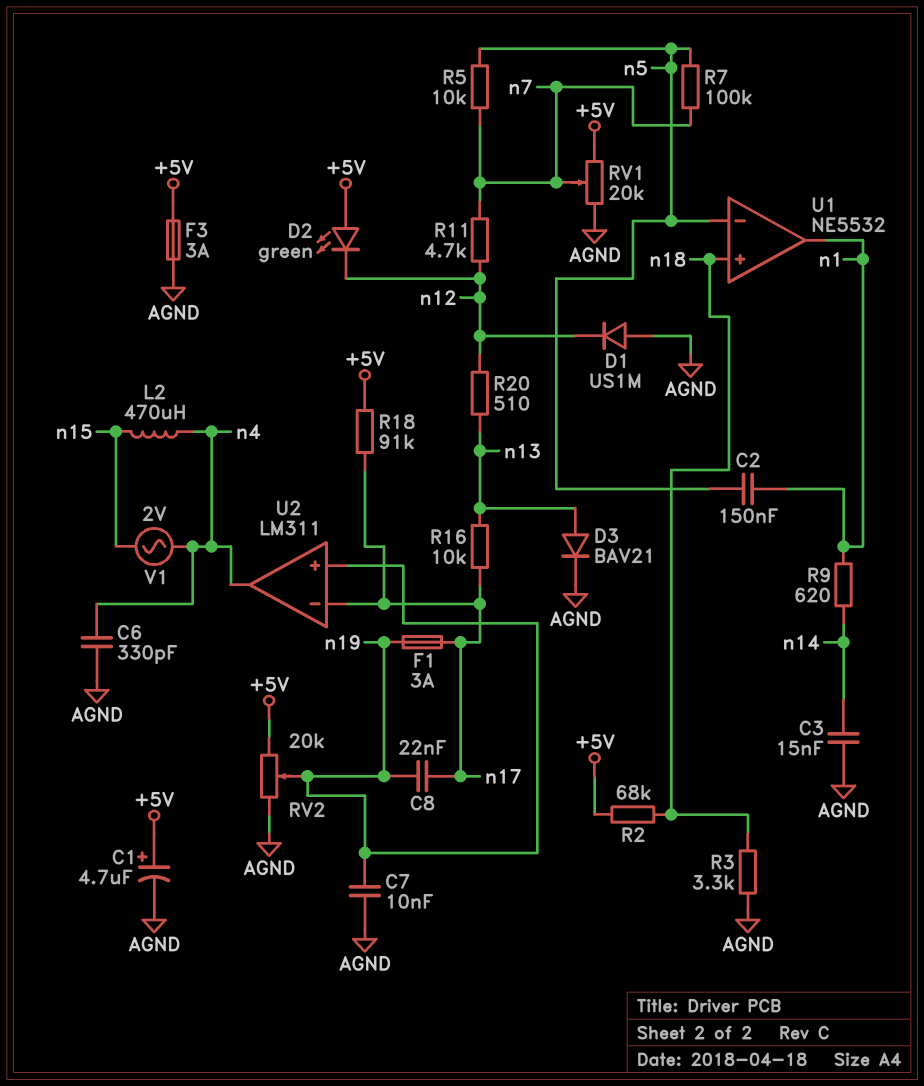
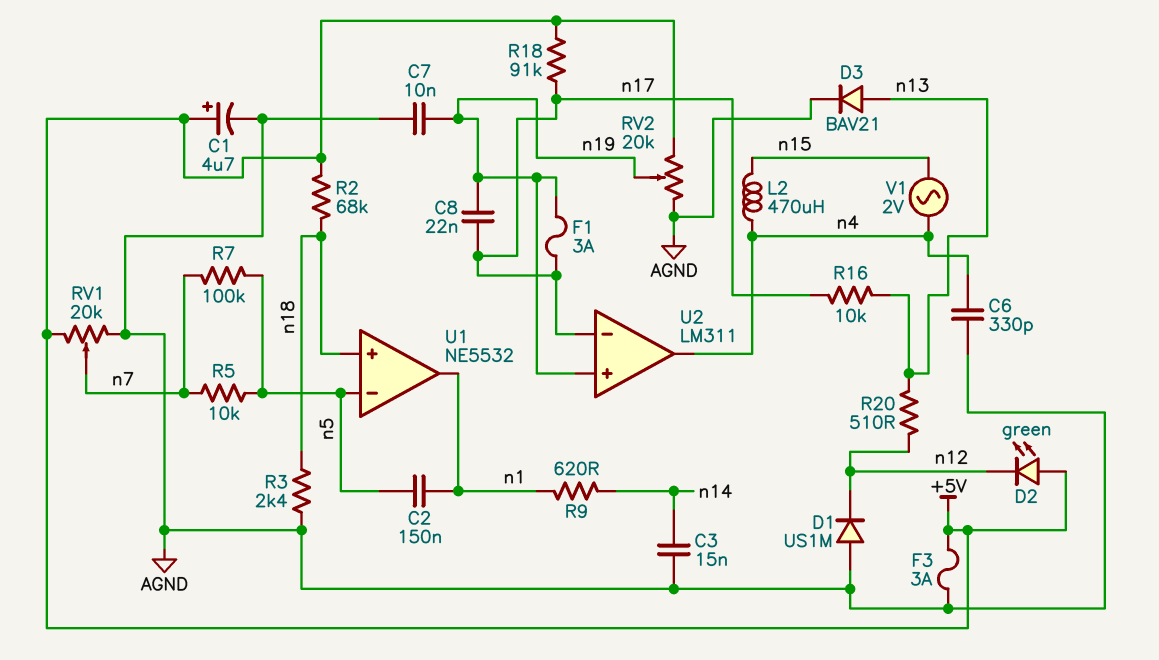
R3: 3.3k (AGND, n18) -> 2.4k (AGND, n18)
R11: 4.7k (n7, n12) -> none

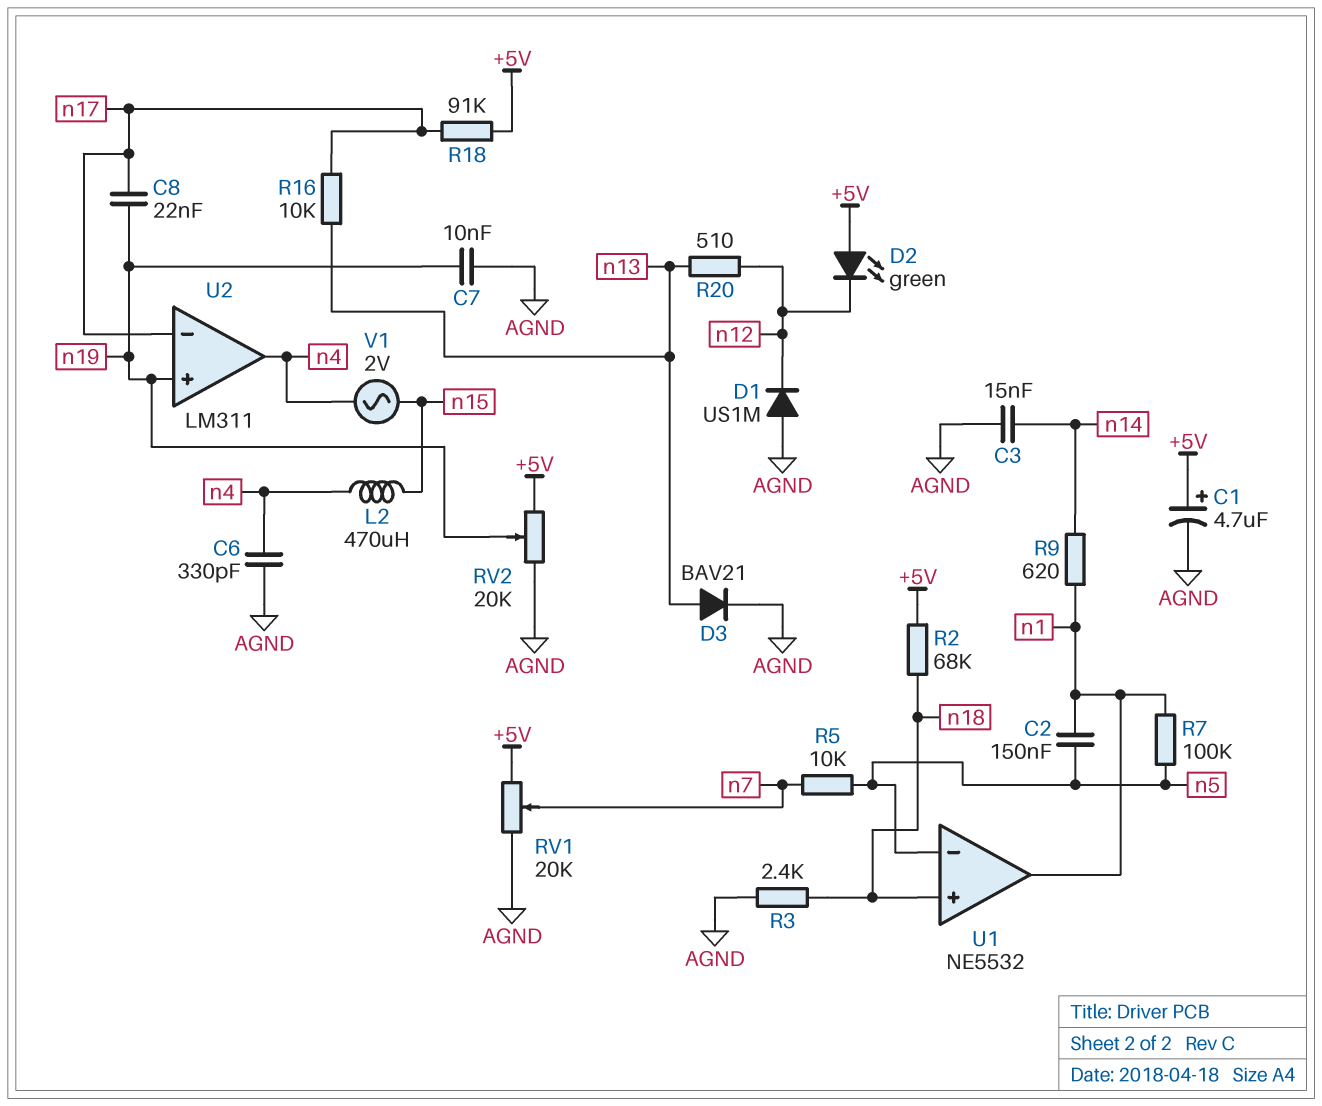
F1: 3A (n17, n19) -> none
F3: 3A (+5V, AGND) -> none
R7: 100k (n5, n7) -> 100k (n1, n5)

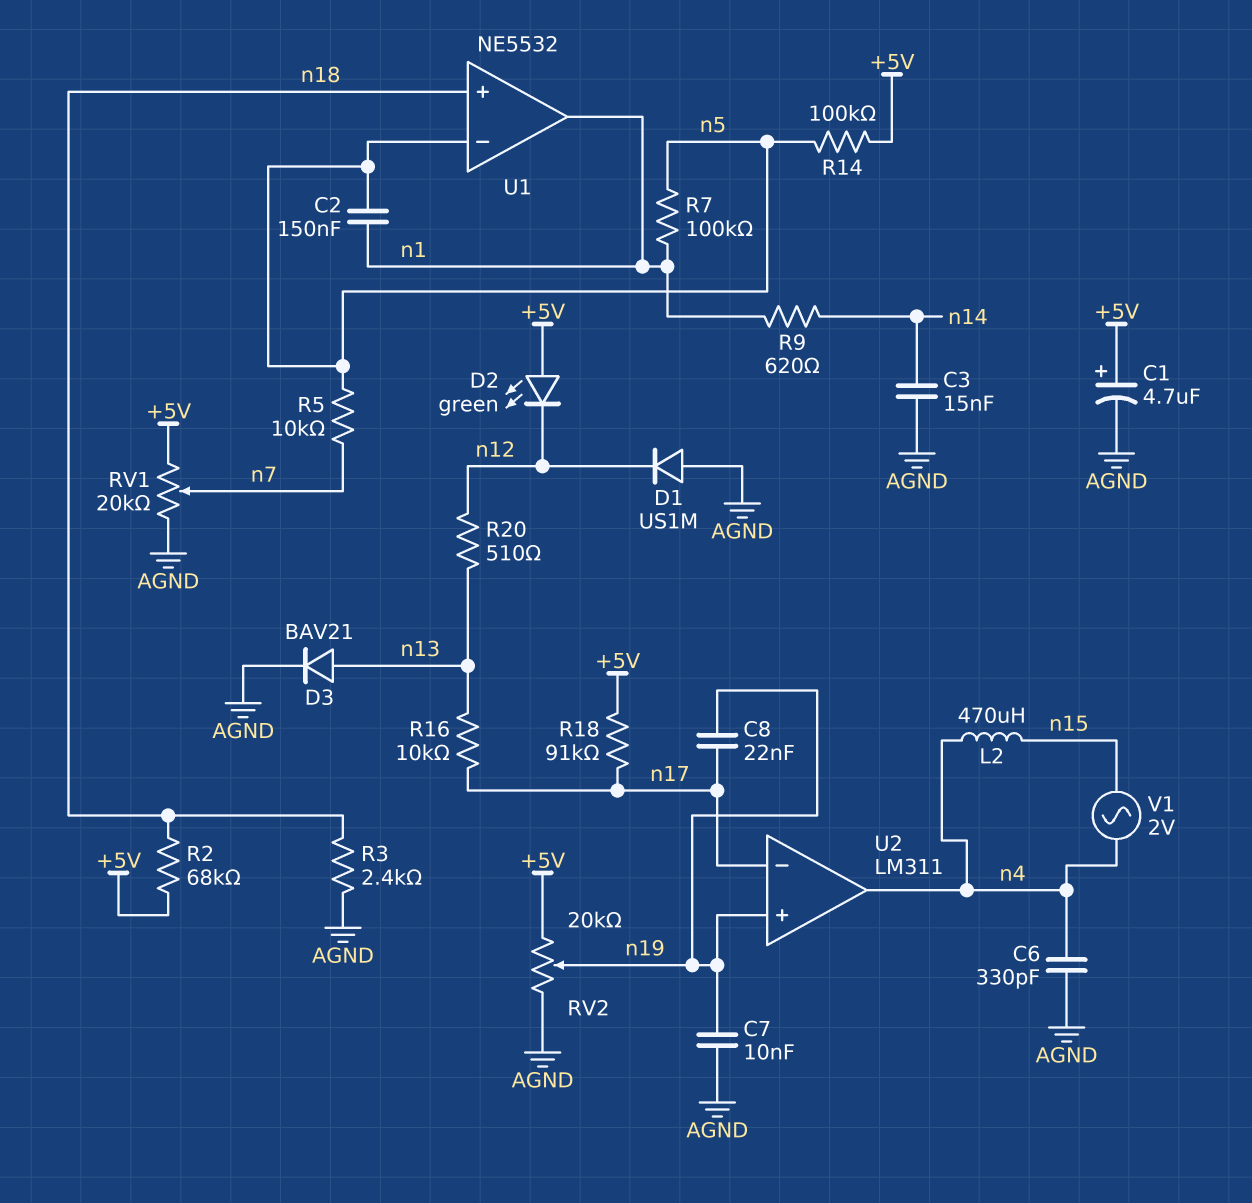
R14: none -> 100k (+5V, n5)

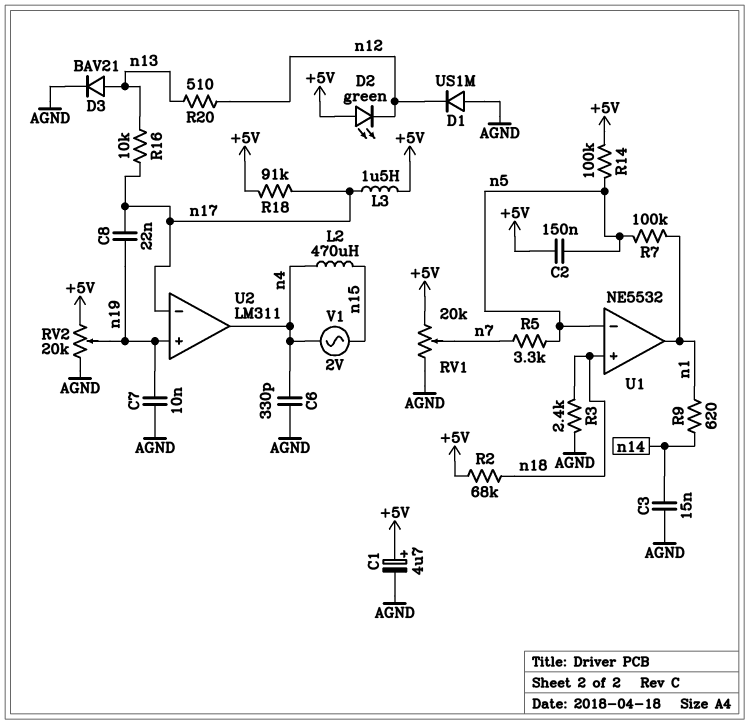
C2: 150nF (n1, n5) -> 150nF (+5V, n5)
L3: none -> 1.5uH (+5V, n17)
R5: 10k (n5, n7) -> 3.3k (n5, n7)

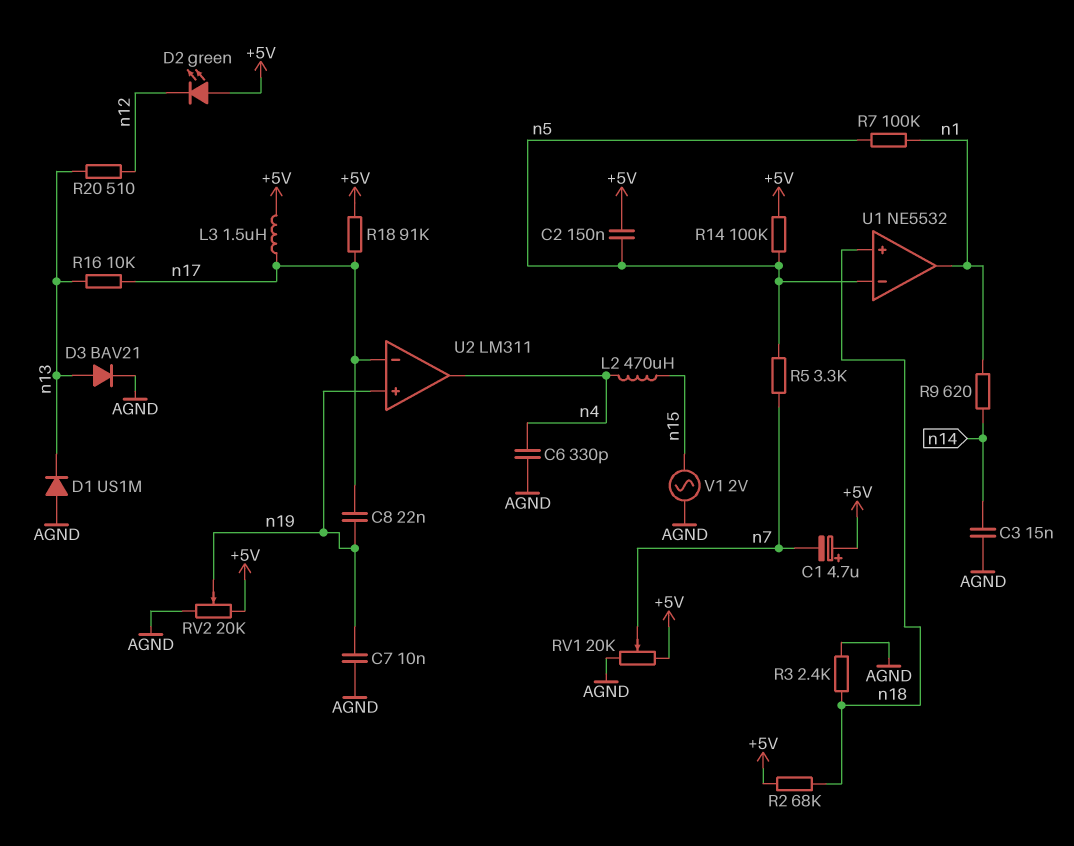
C1: 4.7uF (plus +5V, minus AGND) -> 4.7uF (plus +5V, minus n7)
D1: diode US1M (A AGND, K n12) -> diode US1M (A AGND, K n13)
V1: AC 2V (n4, n15) -> AC 2V (AGND, n15)

